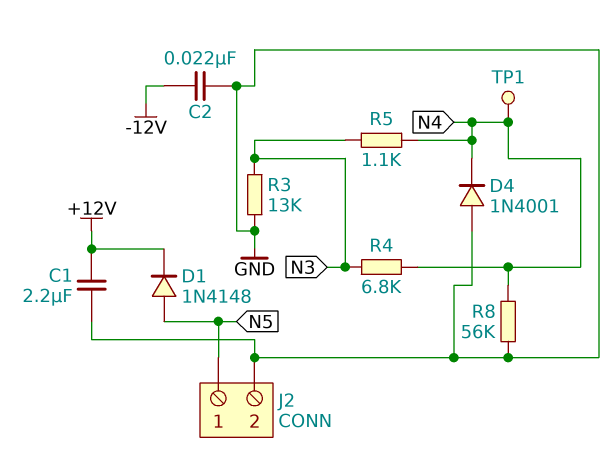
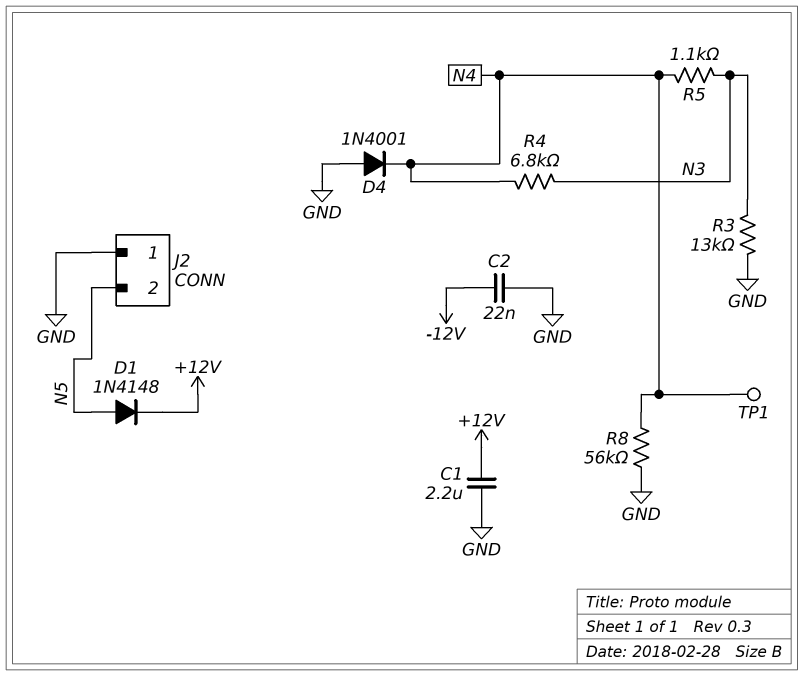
J2 pin 1: N5 -> GND
J2 pin 2: GND -> N5

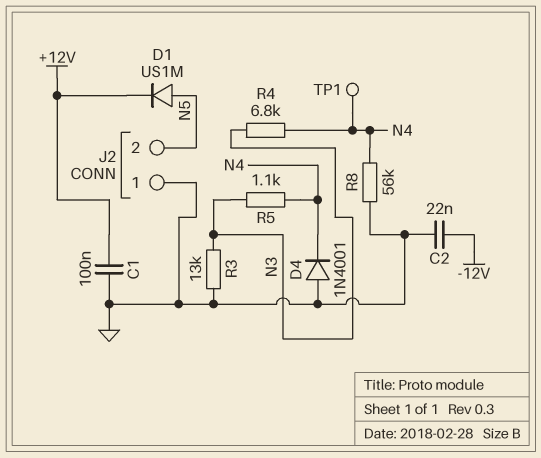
C1: 2.2uF (+12V, GND) -> 100nF (+12V, GND)
D1: diode 1N4148 (A N5, K +12V) -> diode US1M (A N5, K +12V)

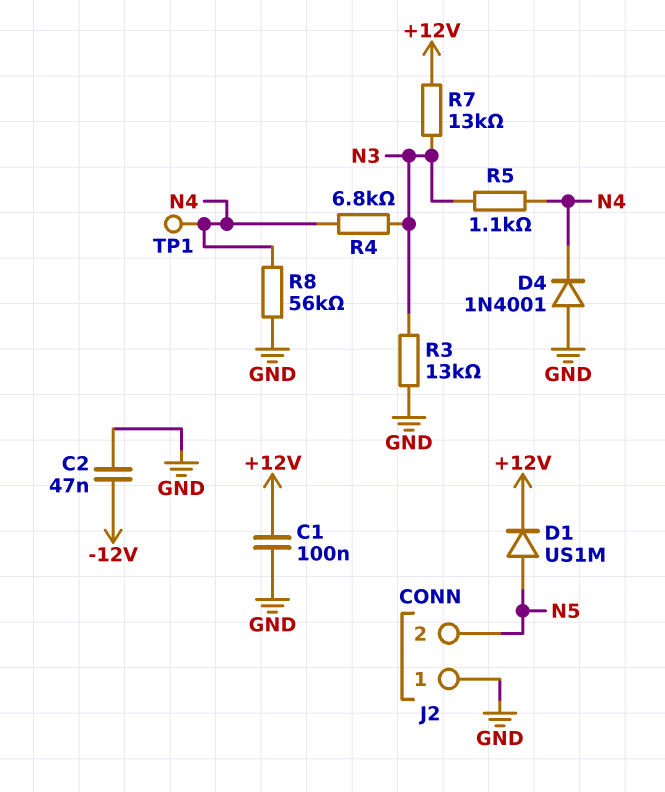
C2: 22nF (-12V, GND) -> 47nF (-12V, GND)
R7: none -> 13k (+12V, N3)

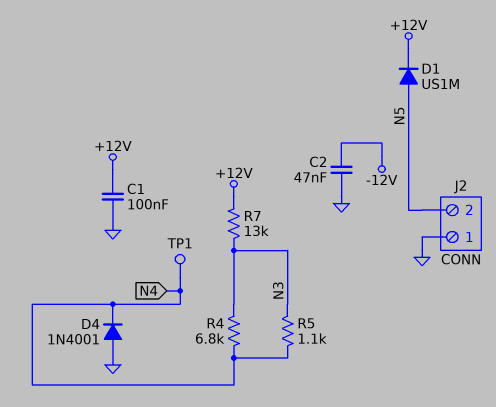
R3: 13k (GND, N3) -> none
R8: 56k (GND, N4) -> none

